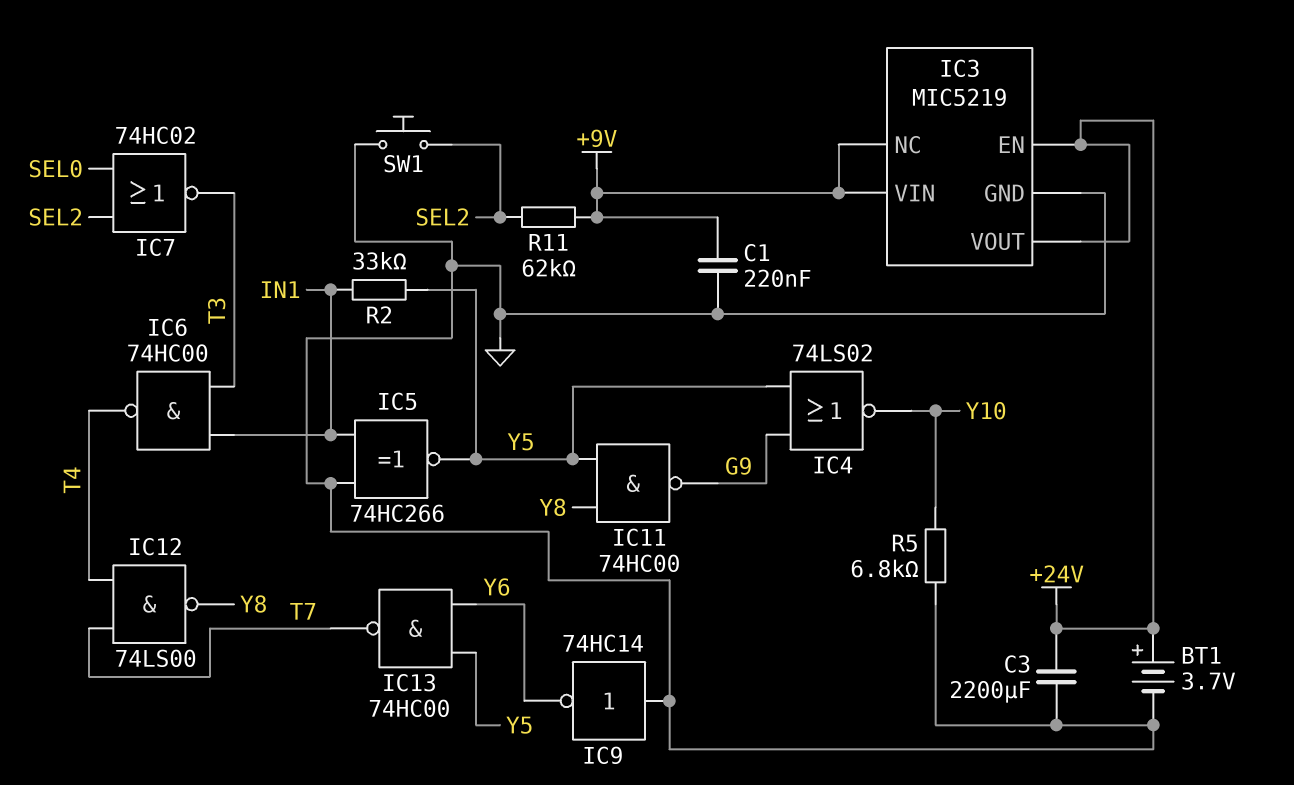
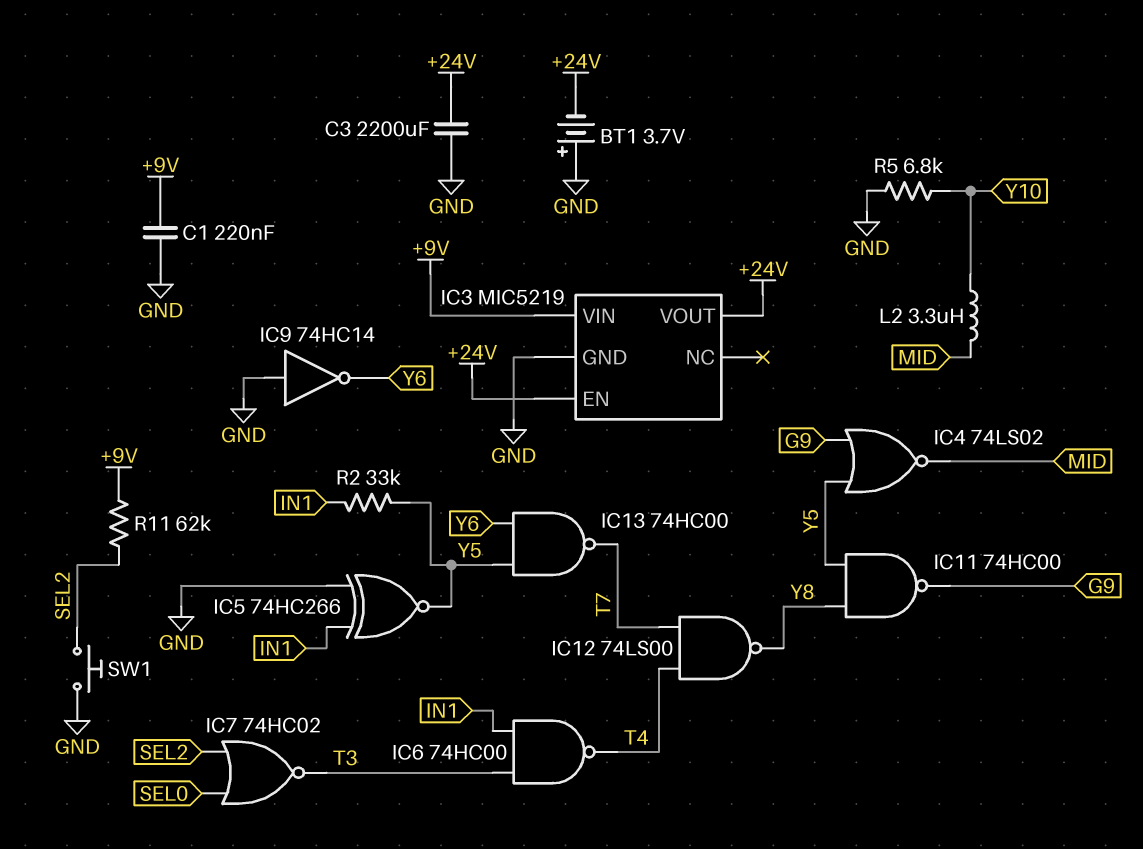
BT1: 3.7V (plus +24V, minus GND) -> 3.7V (plus GND, minus +24V)
IC3 pin NC: +9V -> none
IC4: NOR 74LS02 (in G9, in Y5, out Y10) -> NOR 74LS02 (in G9, in Y5, out MID)
L2: none -> 3.3uH (MID, Y10)

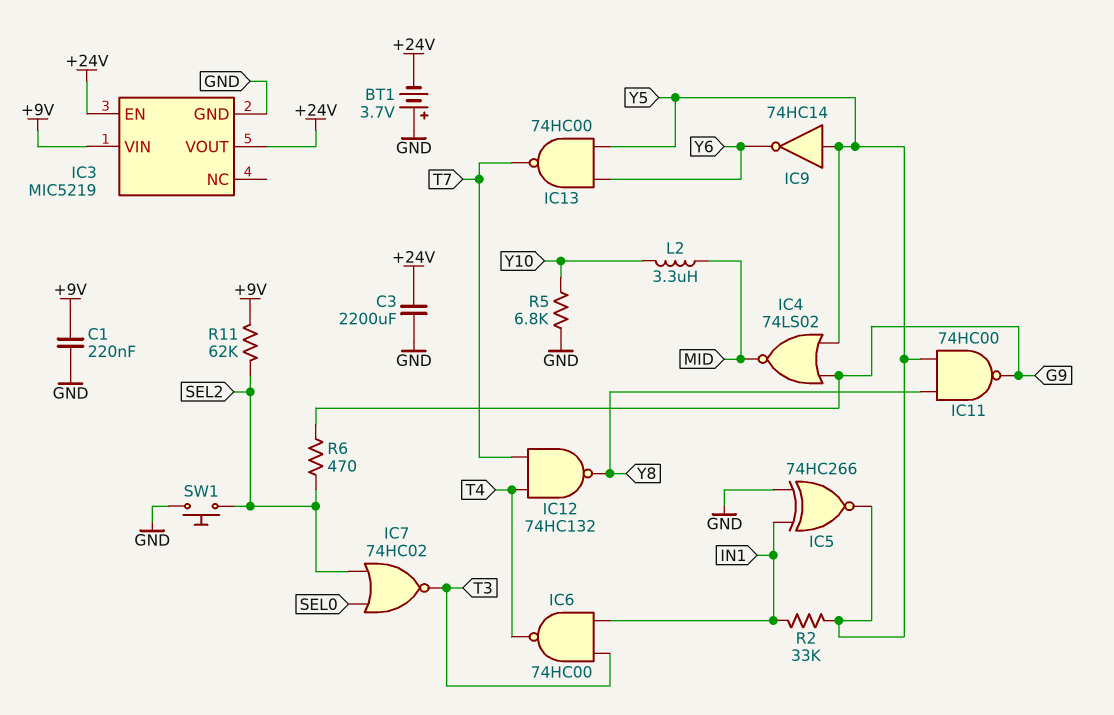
IC9: NOT 74HC14 (in GND, out Y6) -> NOT 74HC14 (in Y5, out Y6)
IC12: NAND 74LS00 (in T4, in T7, out Y8) -> NAND 74HC132 (in T4, in T7, out Y8)
R6: none -> 470 (G9, SEL2)

